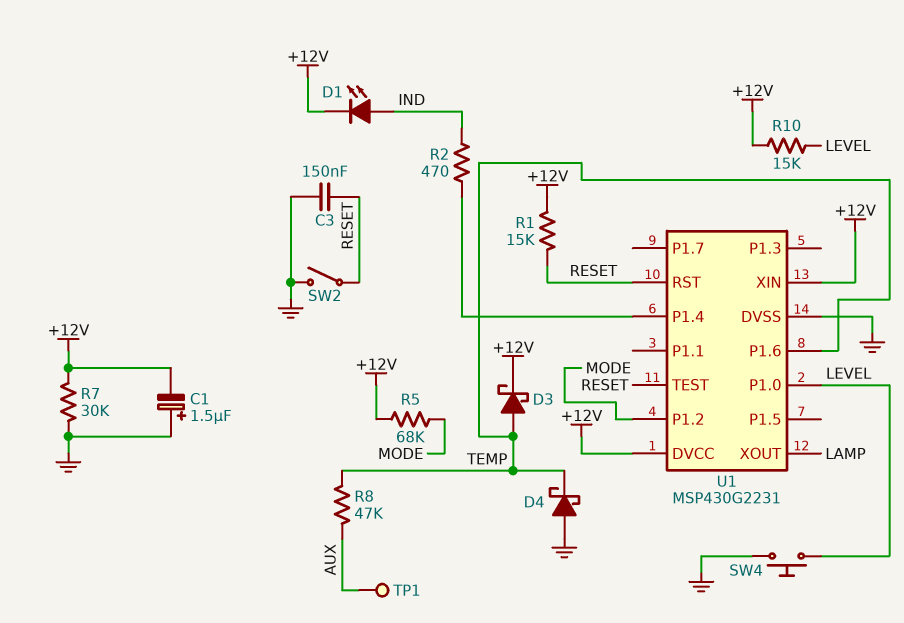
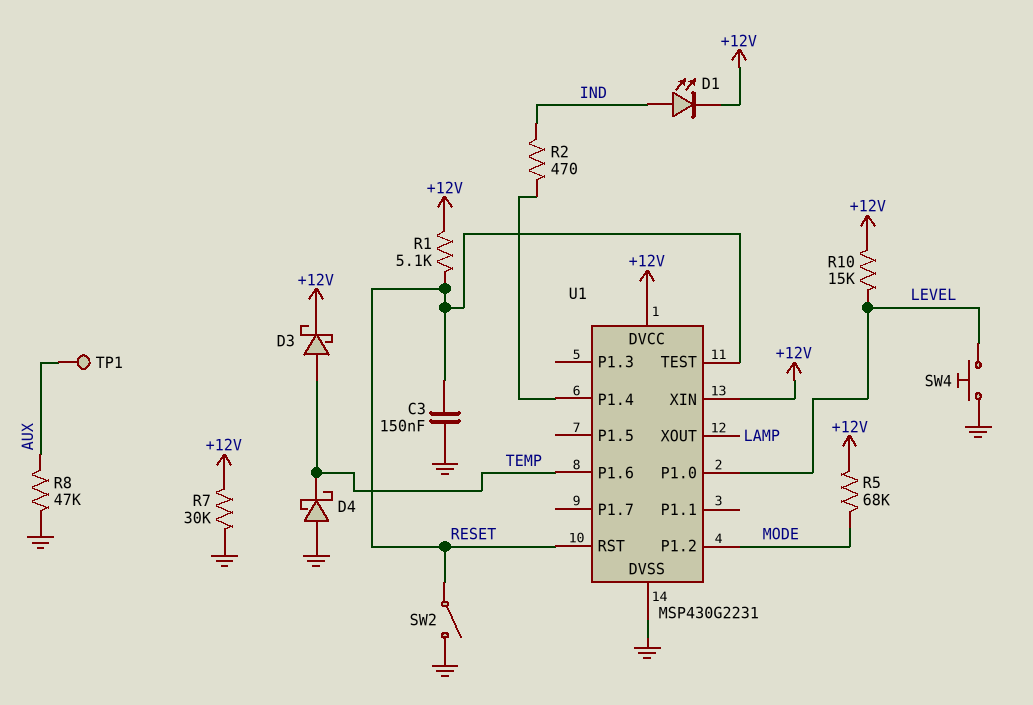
C1: 1.5uF (plus GND, minus +12V) -> none
R1: 15k (+12V, RESET) -> 5.1k (+12V, RESET)
R8: 47k (AUX, TEMP) -> 47k (AUX, GND)

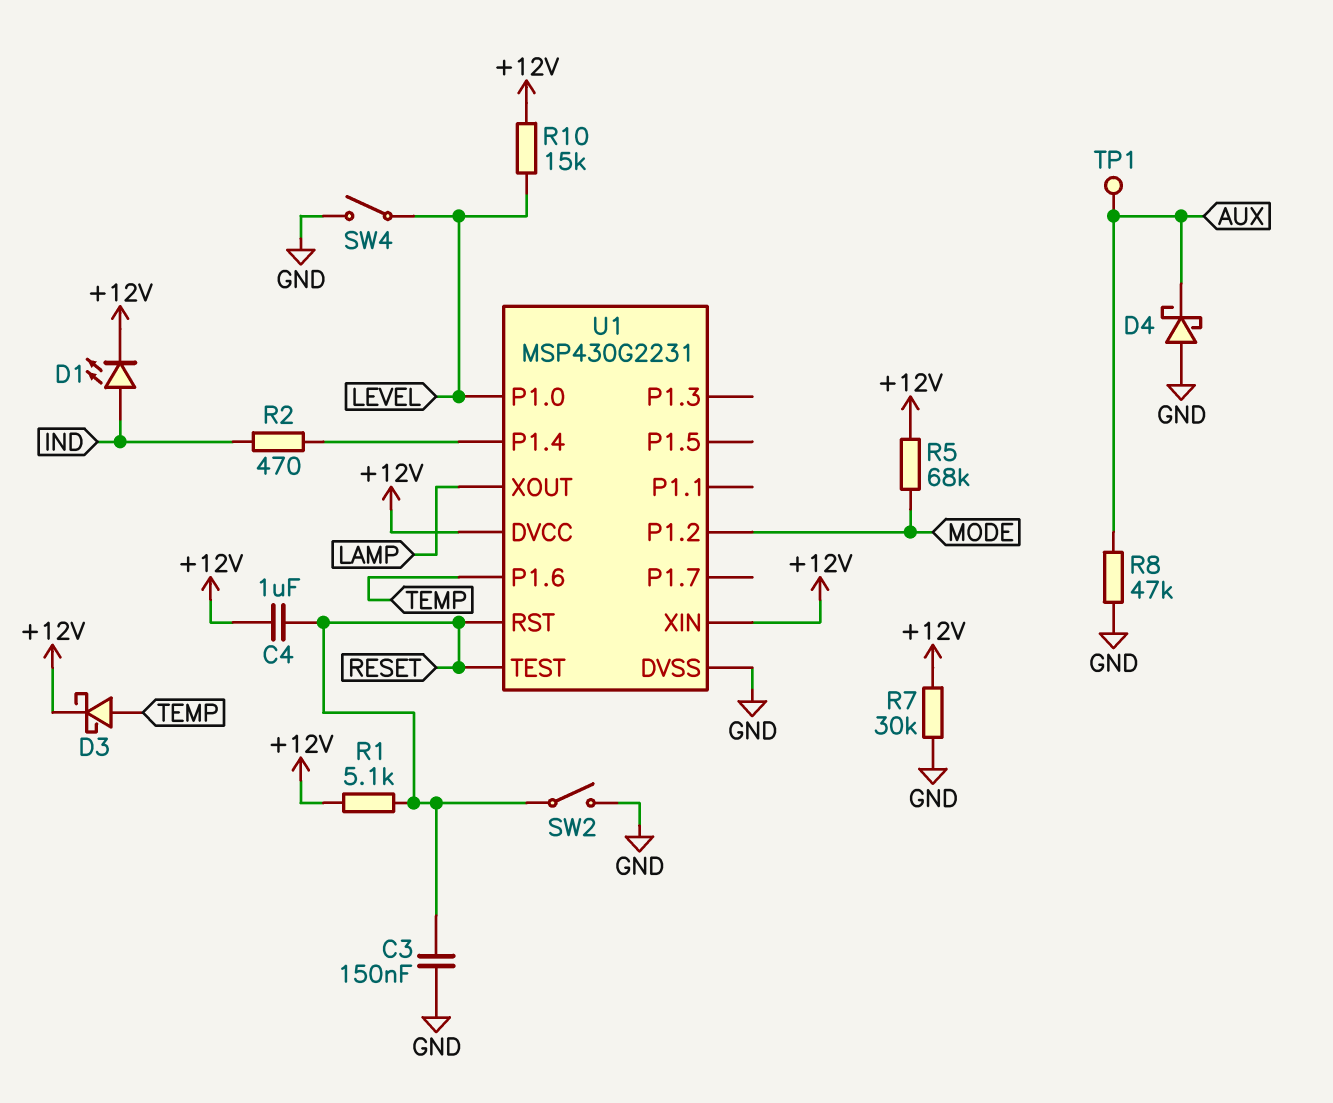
C4: none -> 1uF (+12V, RESET)
D4: schottky (A GND, K TEMP) -> schottky (A GND, K AUX)
SW4: button (GND, LEVEL) -> switch (GND, LEVEL)

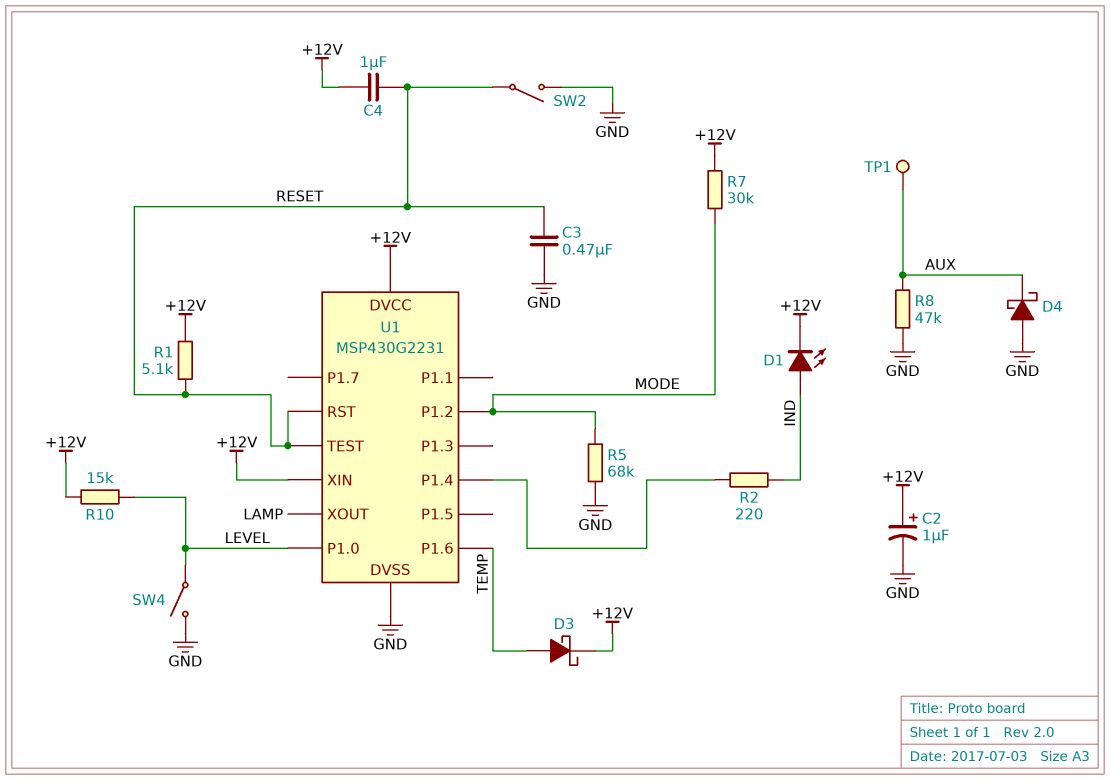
C2: none -> 1uF (plus +12V, minus GND)
C3: 150nF (GND, RESET) -> 470nF (GND, RESET)
R2: 470 (IND, U1/P1.4) -> 220 (IND, U1/P1.4)
R5: 68k (+12V, MODE) -> 68k (GND, MODE)
R7: 30k (+12V, GND) -> 30k (+12V, MODE)

